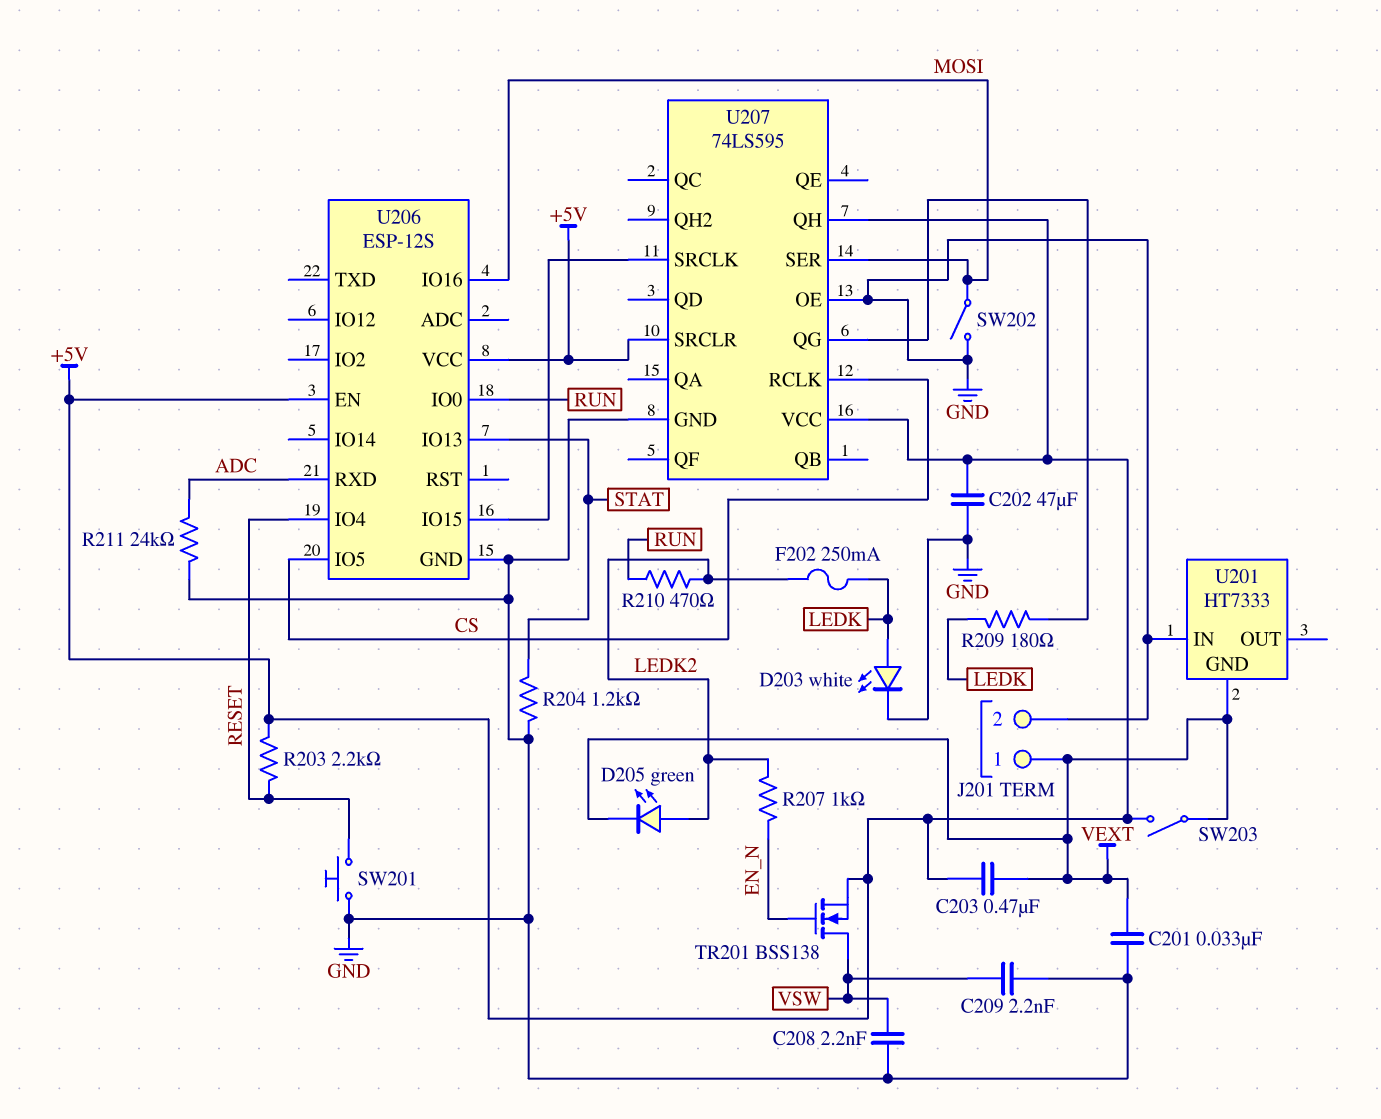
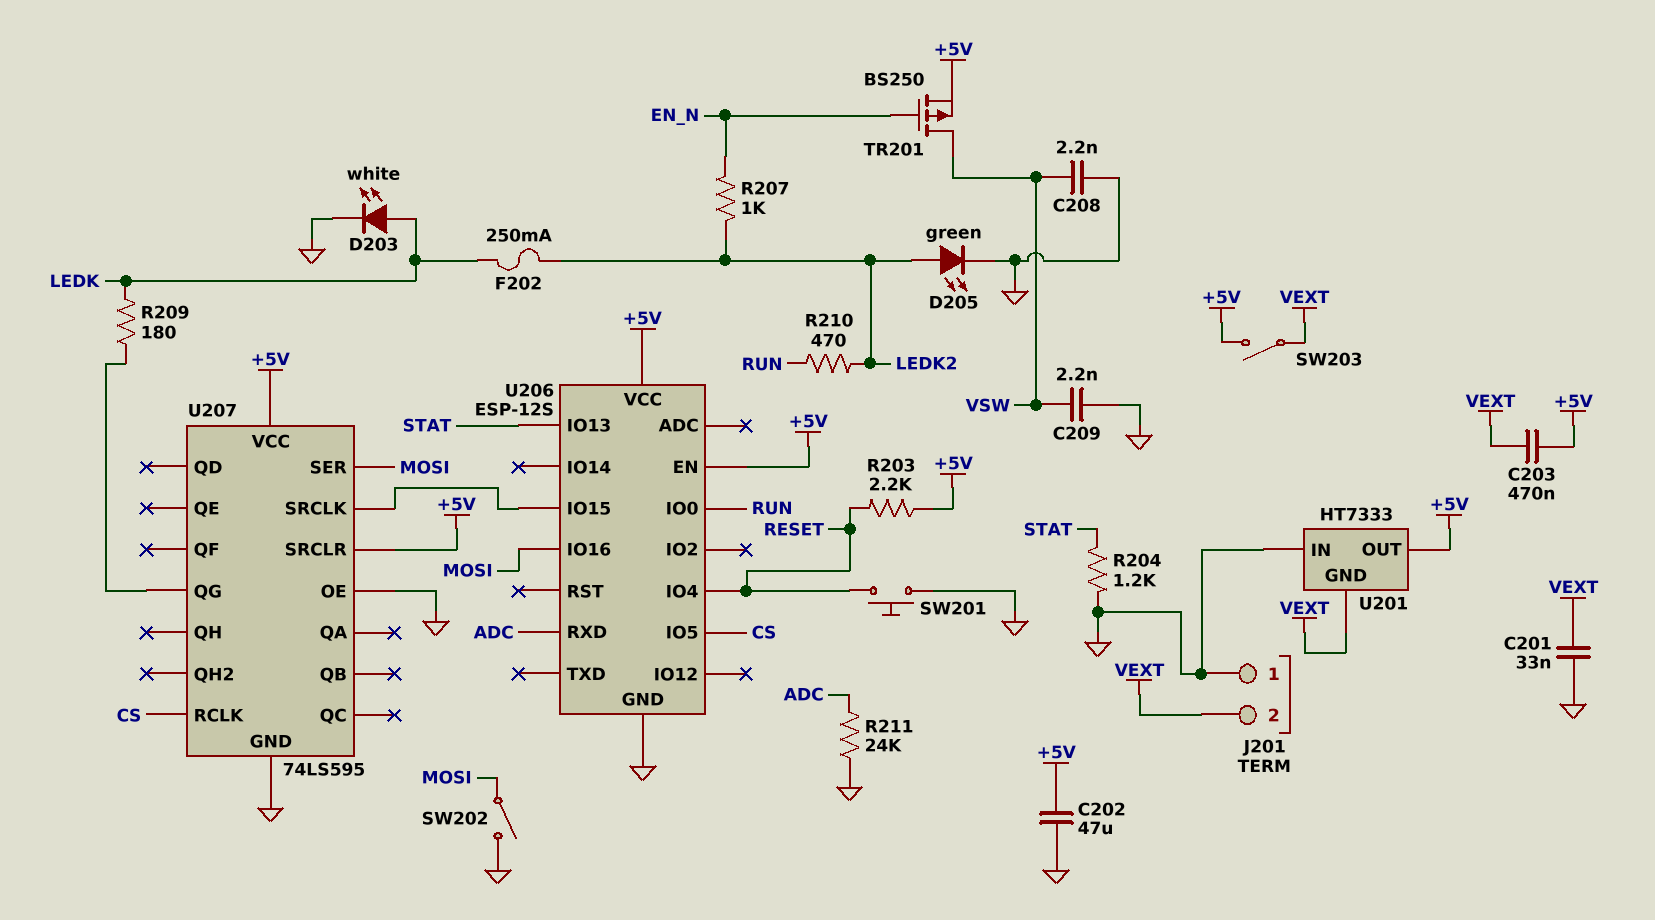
D205: LED green (A LEDK2, K VEXT) -> LED green (A LEDK2, K GND)
J201 pin 1: VEXT -> GND
J201 pin 2: GND -> VEXT
TR201: NMOS BSS138 (G EN_N, D VSW, S +5V) -> PMOS BS250 (G EN_N, D VSW, S +5V)
U201 pin OUT: none -> +5V
U207 pin QH: +5V -> none

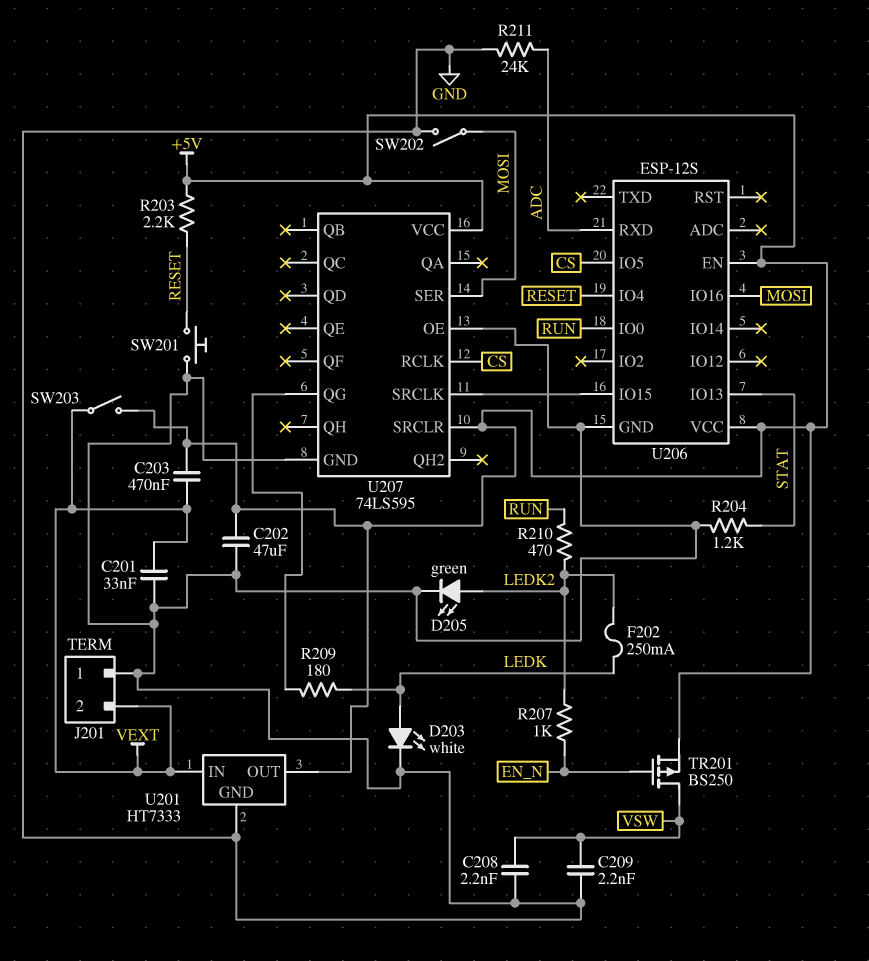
U201 pin GND: VEXT -> GND
U201 pin IN: GND -> VEXT

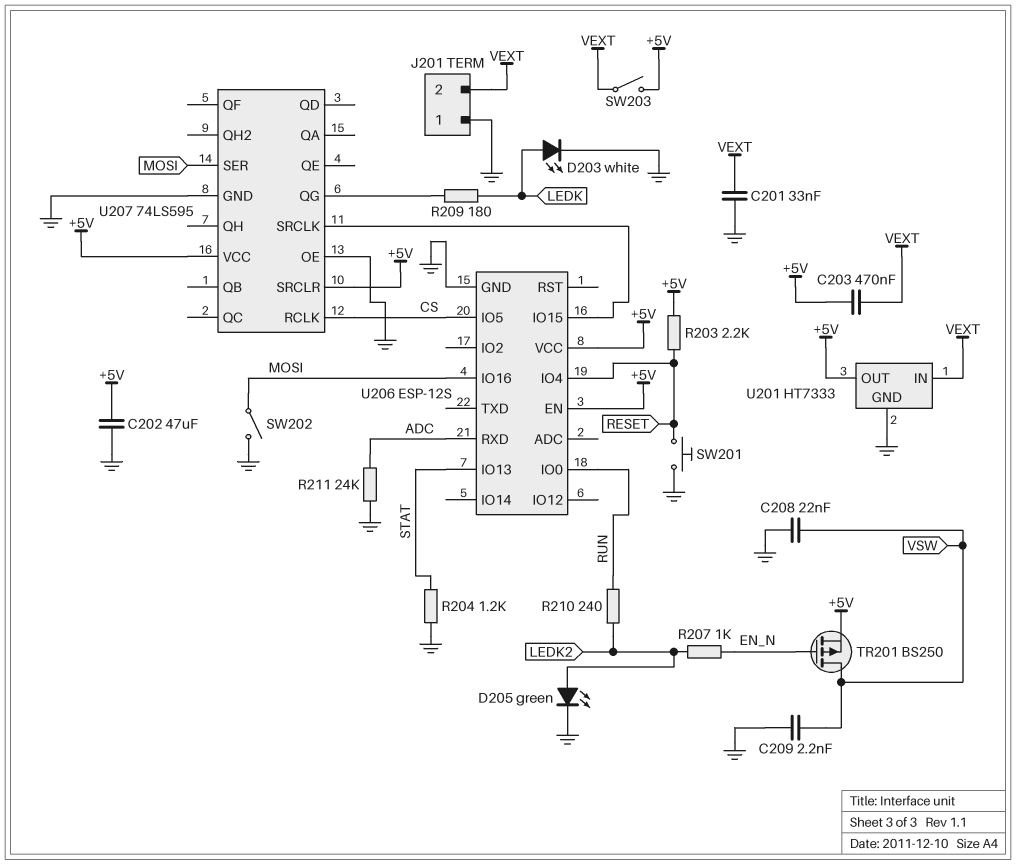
C208: 2.2nF (GND, VSW) -> 22nF (GND, VSW)
F202: 250mA (LEDK, LEDK2) -> none
R210: 470 (LEDK2, RUN) -> 240 (LEDK2, RUN)

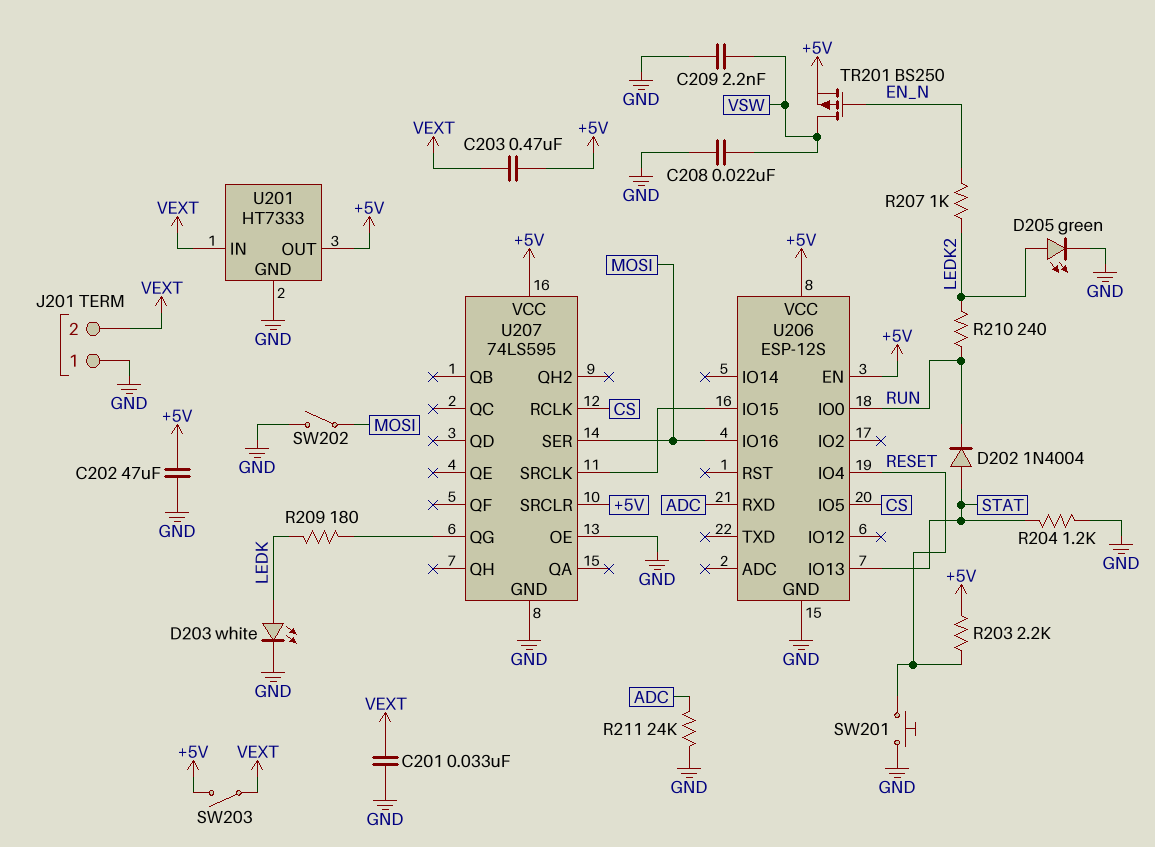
D202: none -> diode 1N4004 (A STAT, K RUN)

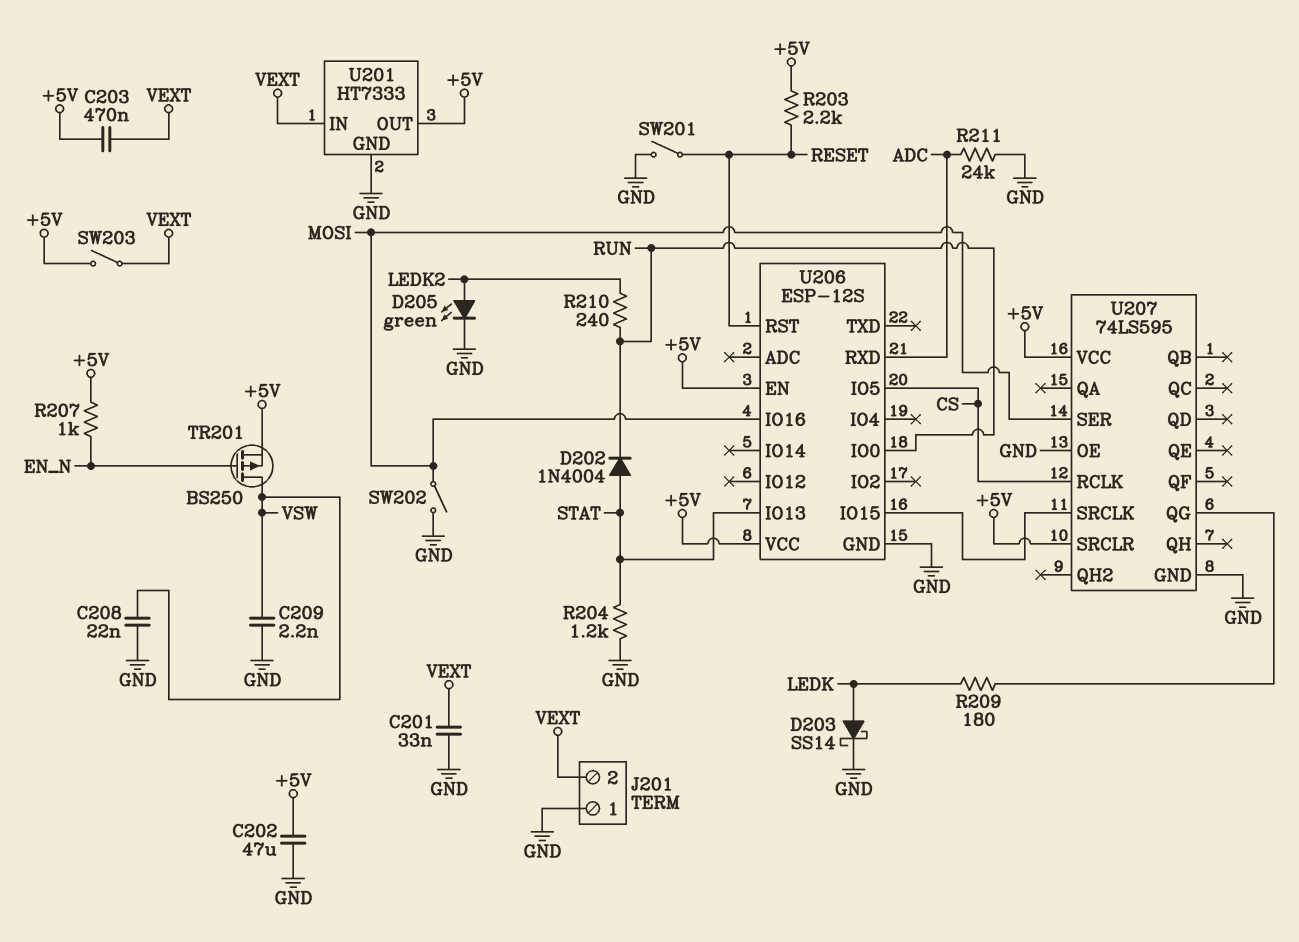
D203: LED white (A LEDK, K GND) -> schottky SS14 (A LEDK, K GND)
R207: 1k (EN_N, LEDK2) -> 1k (+5V, EN_N)
SW201: button (GND, RESET) -> switch (GND, RESET)
U206 pin IO4: RESET -> none
U206 pin RST: none -> RESET

